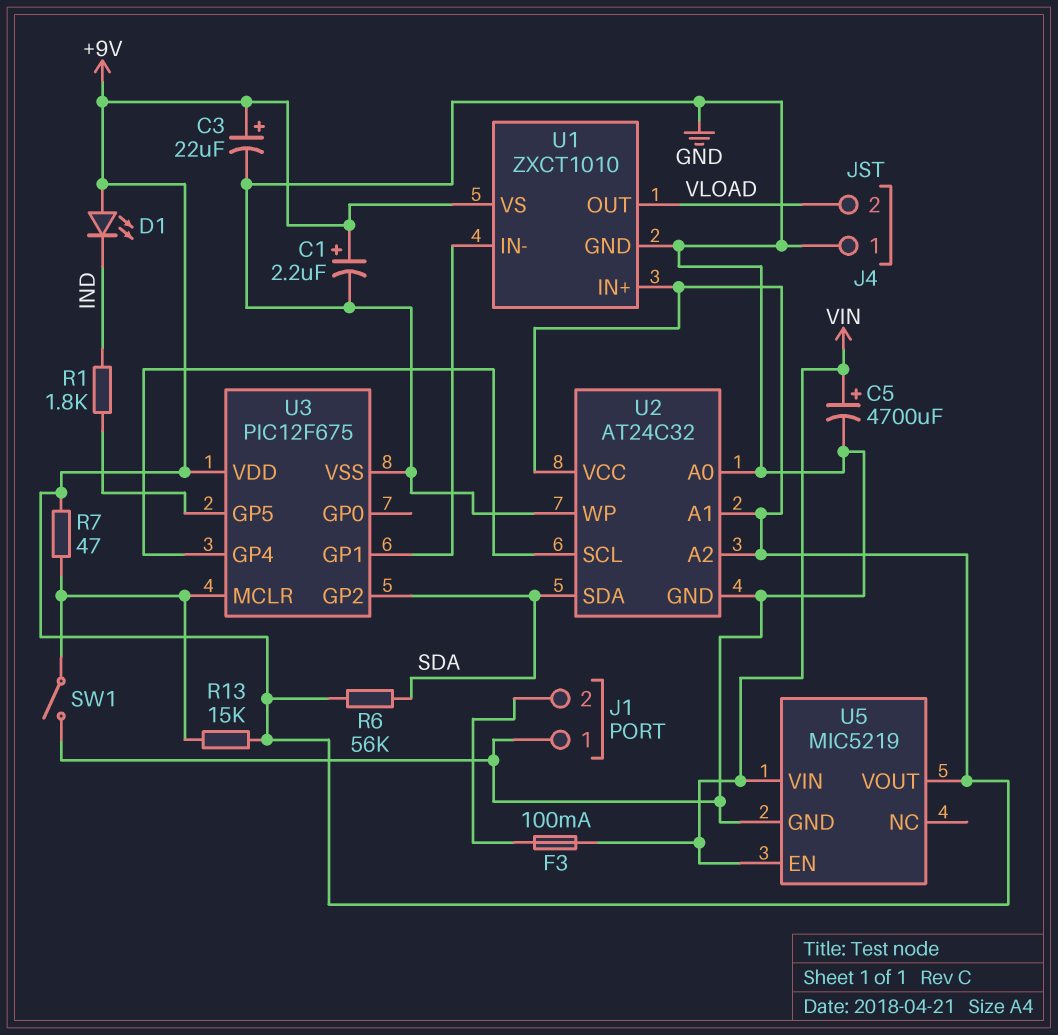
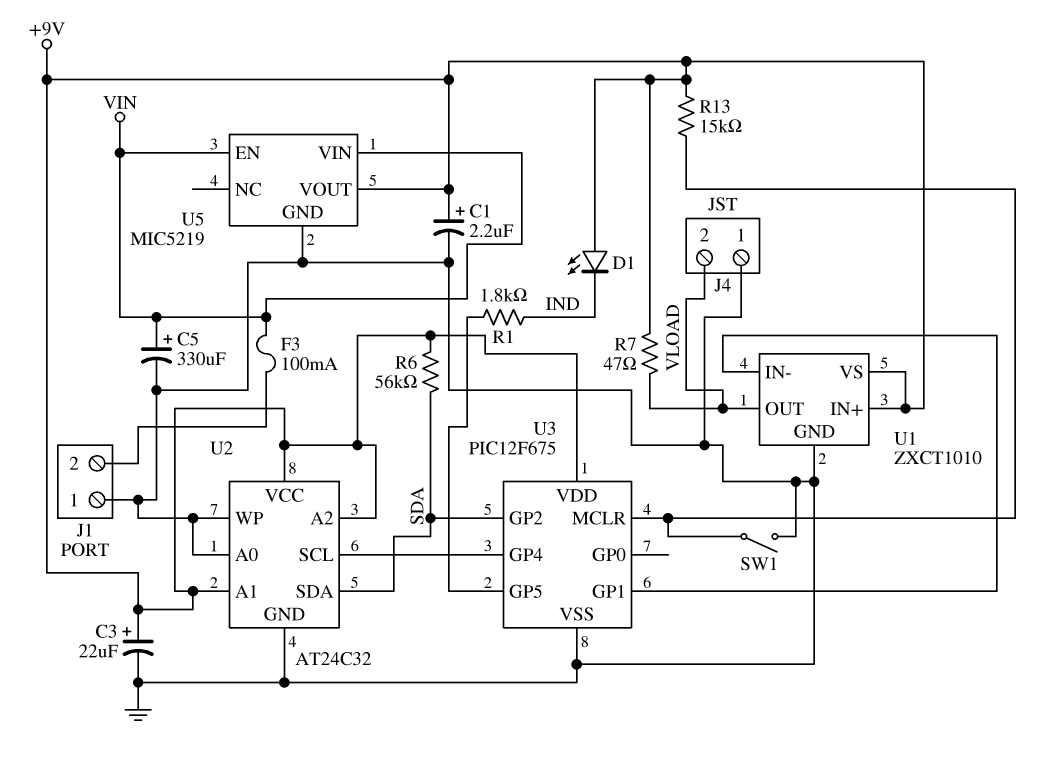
C5: 4700uF (plus VIN, minus GND) -> 330uF (plus VIN, minus GND)
R7: 47 (+9V, U3/MCLR) -> 47 (+9V, VLOAD)

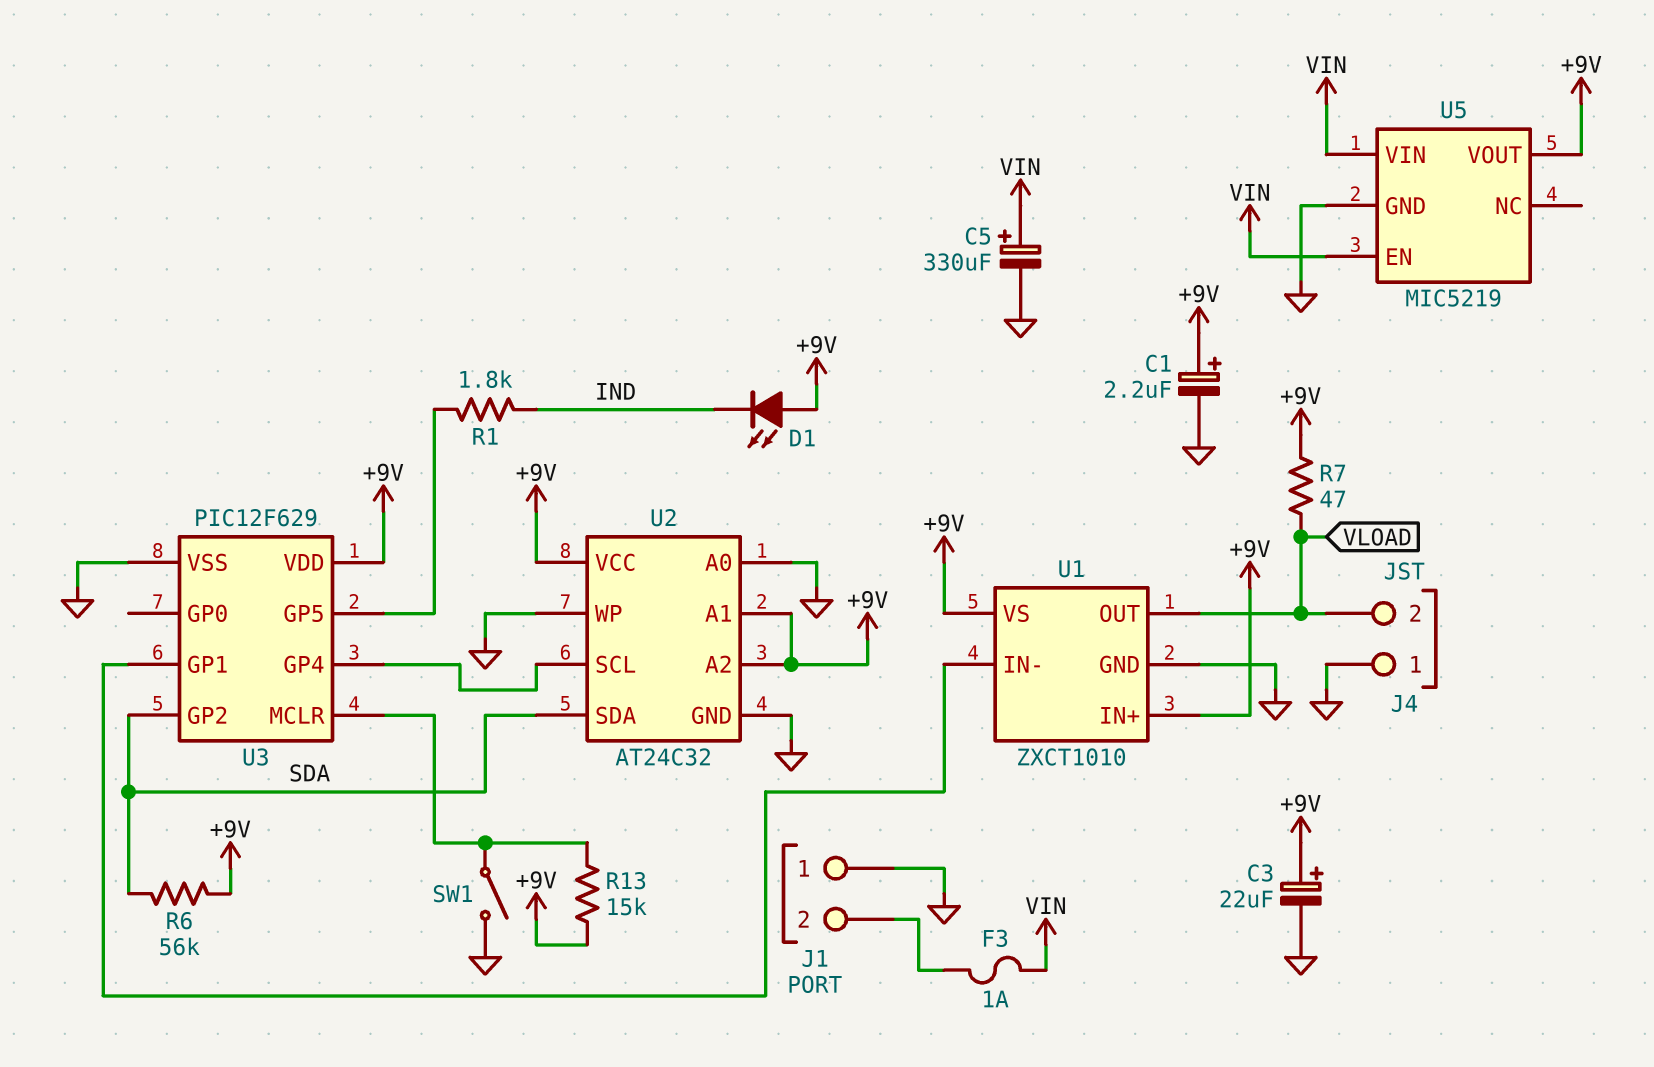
F3: 100mA (J1/2, VIN) -> 1A (J1/2, VIN)
U3: PIC12F675 -> PIC12F629

